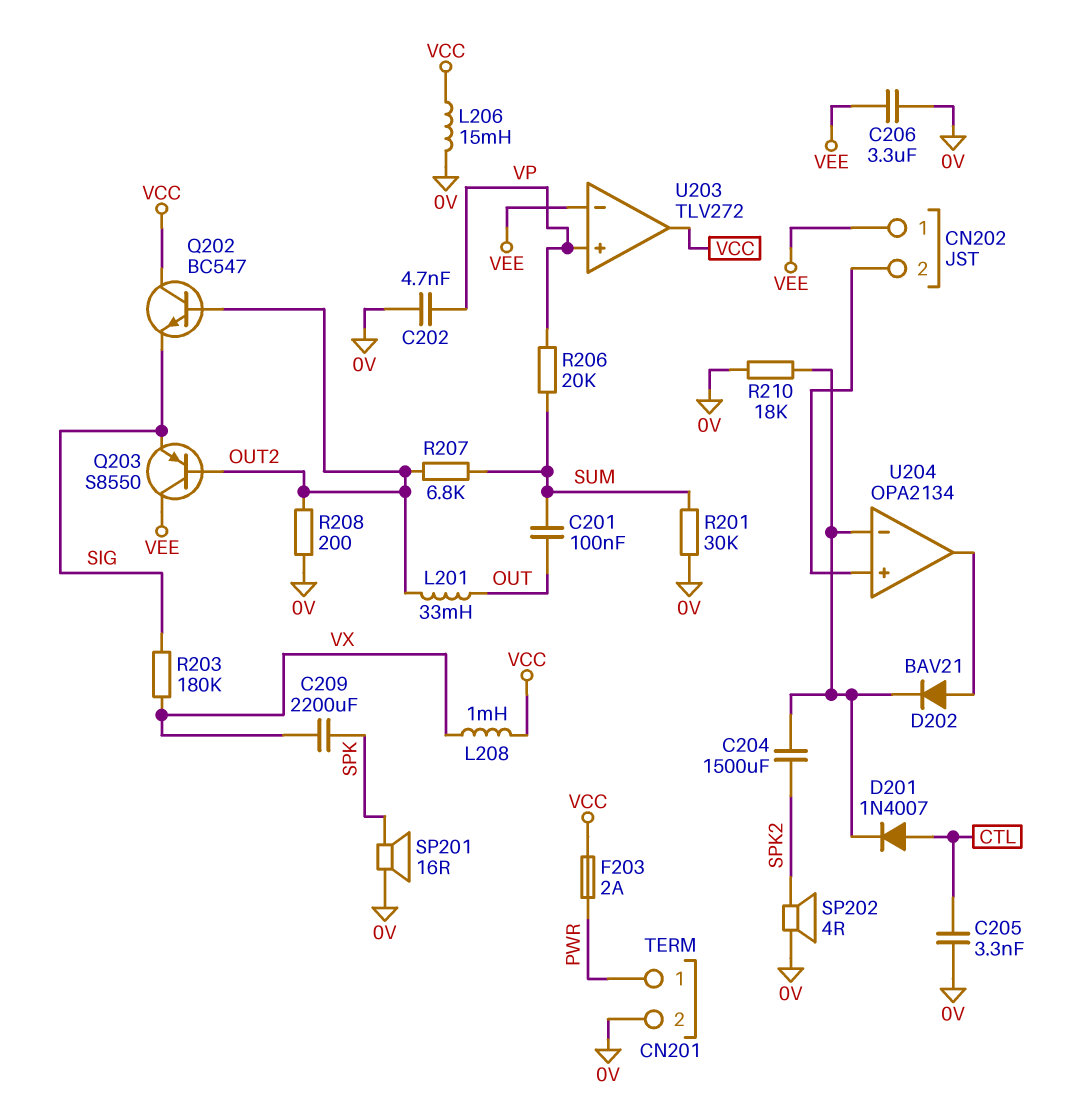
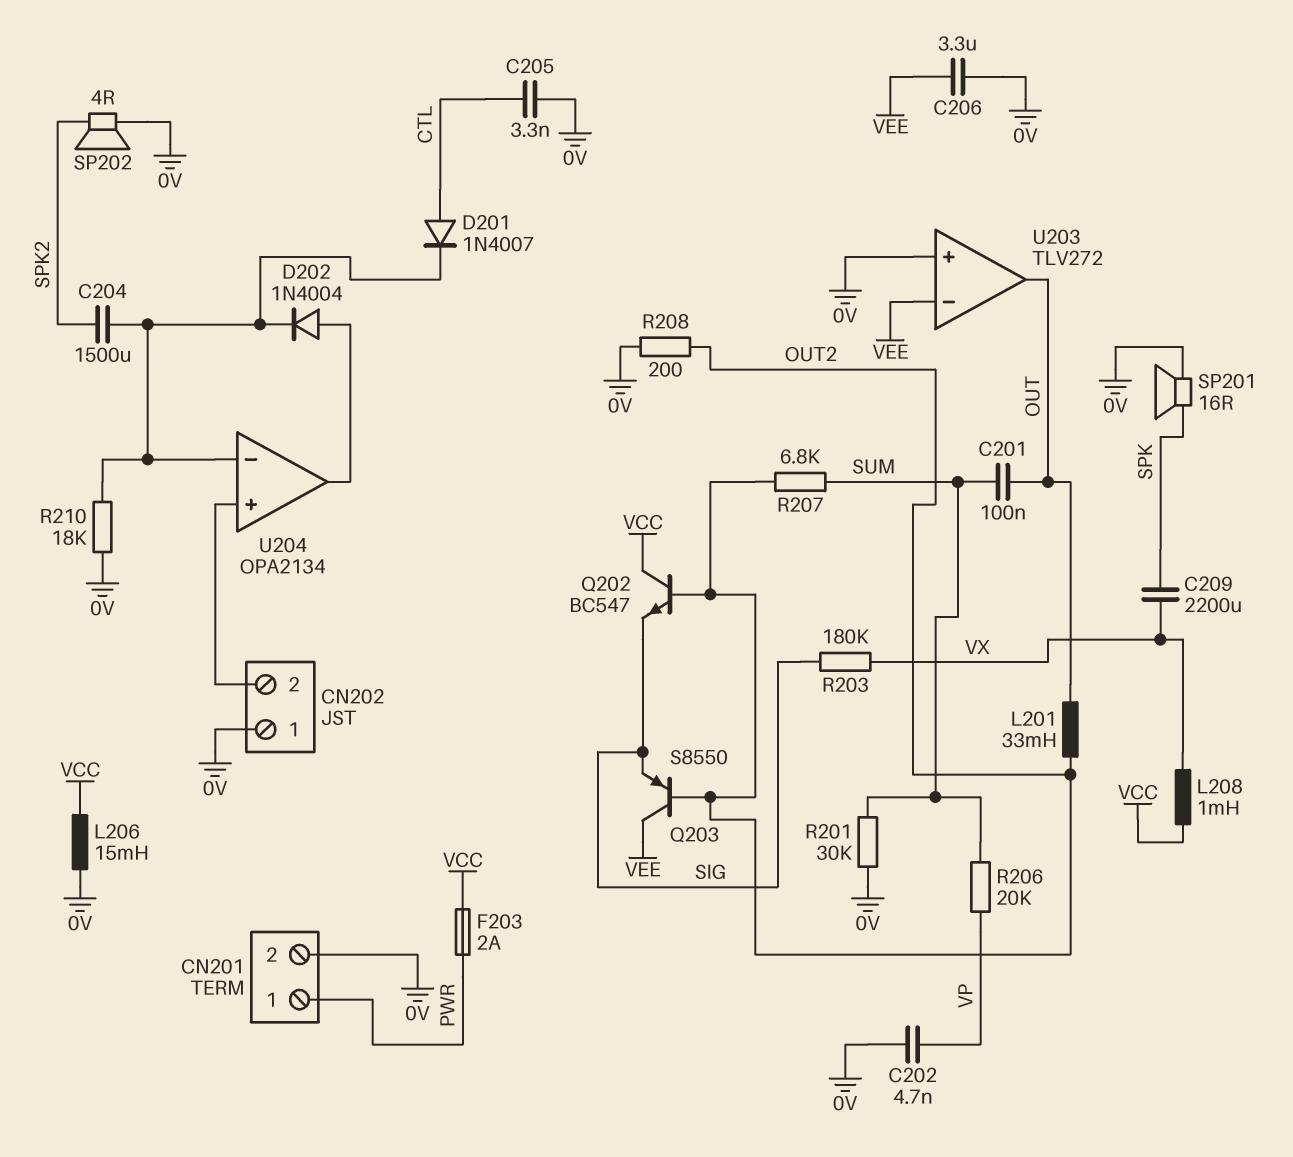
CN202 pin 1: VEE -> 0V
D202: diode BAV21 (A U204/out, K U204/in-) -> diode 1N4004 (A U204/out, K U204/in-)
U203 pin in+: VP -> 0V
U203 pin out: VCC -> OUT

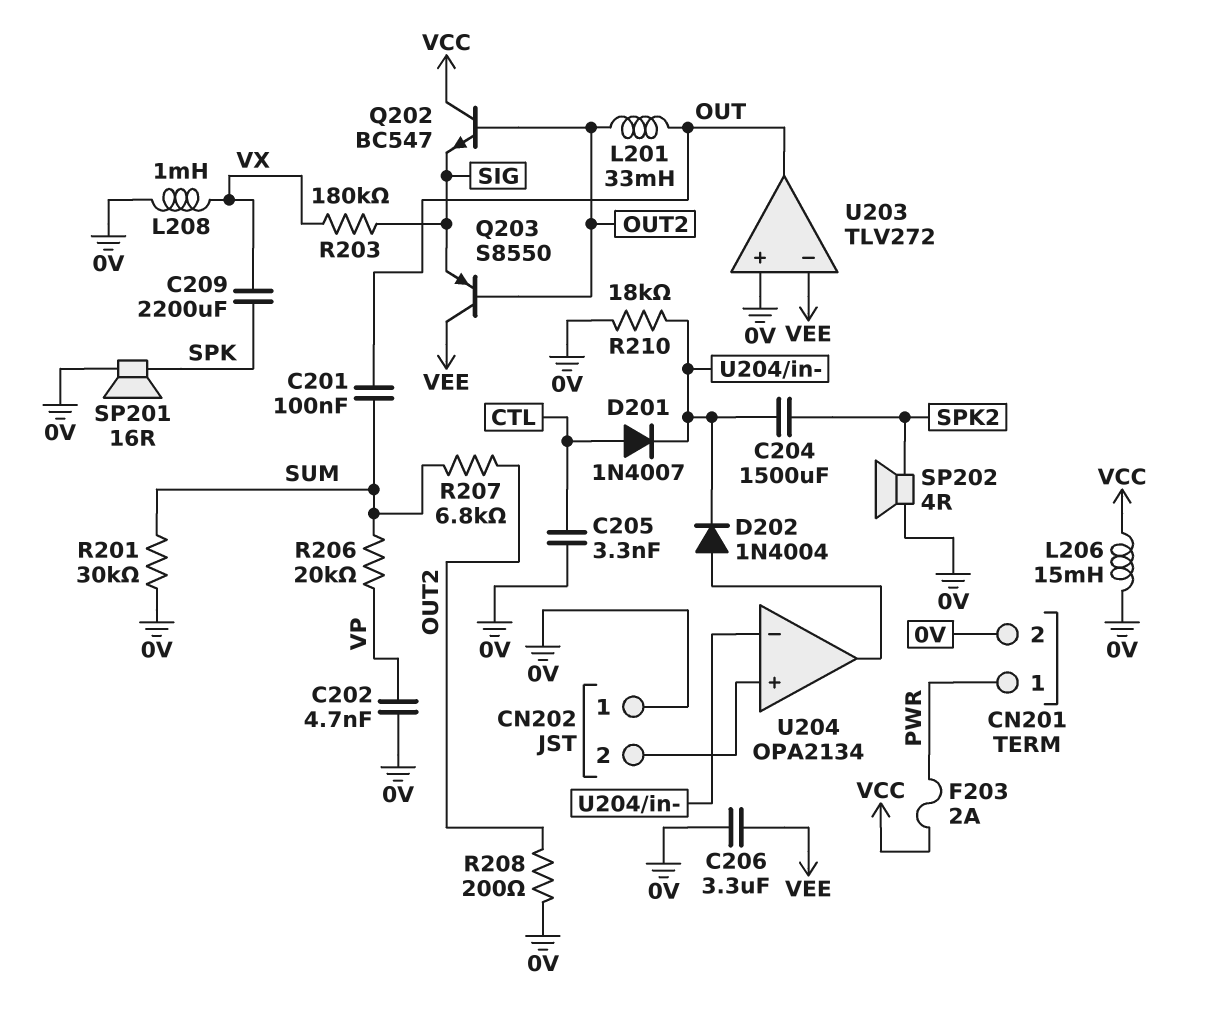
L208: 1mH (VCC, VX) -> 1mH (0V, VX)

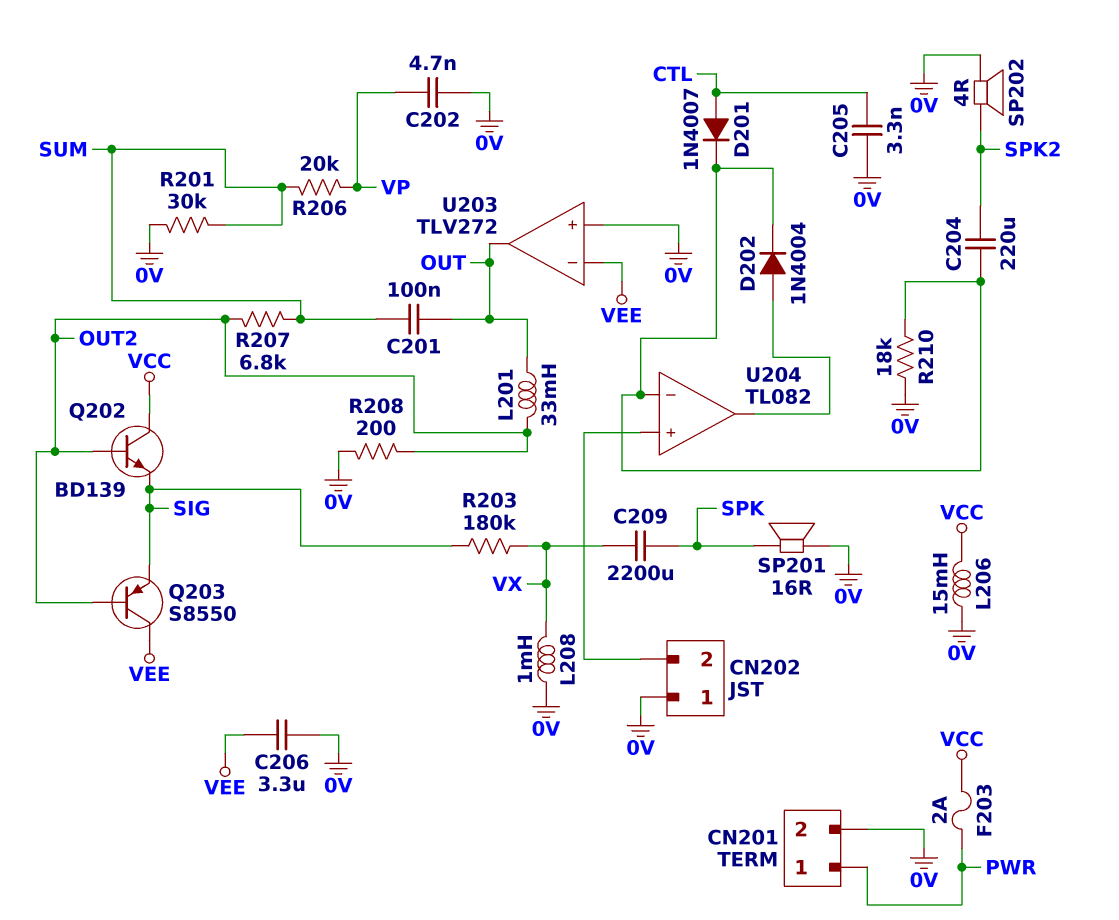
C204: 1500uF (SPK2, U204/in-) -> 220uF (SPK2, U204/in-)
Q202: NPN BC547 (B OUT2, C VCC, E SIG) -> NPN BD139 (B OUT2, C VCC, E SIG)
U204: OPA2134 -> TL082

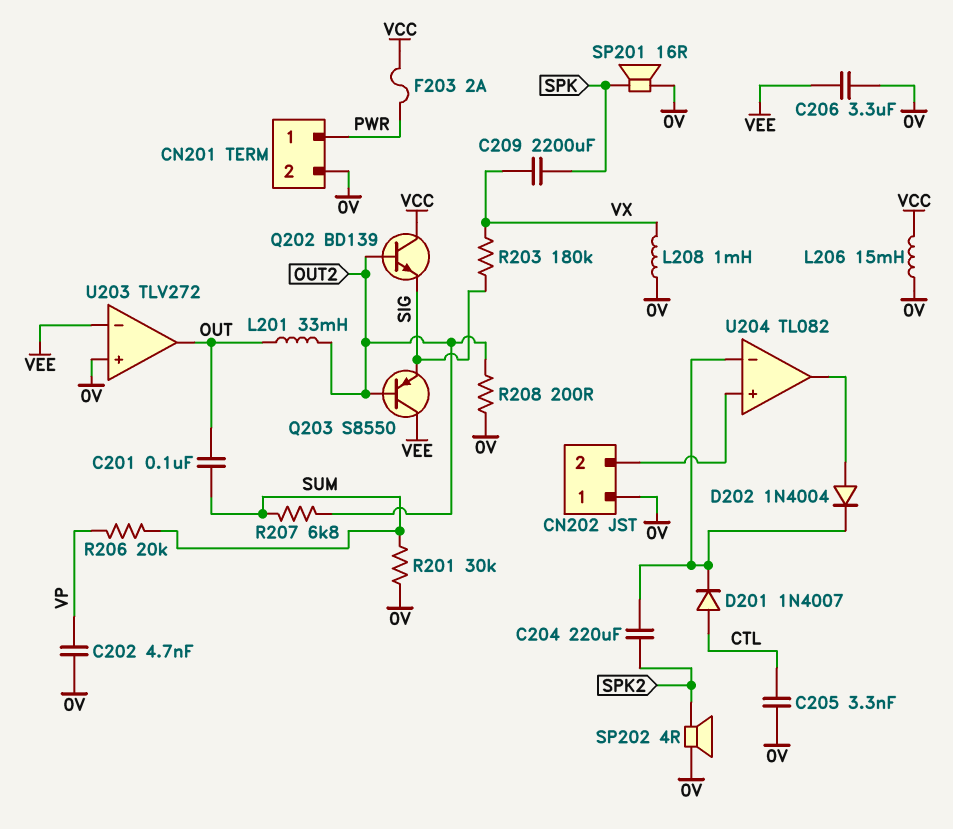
R210: 18k (0V, U204/in-) -> none

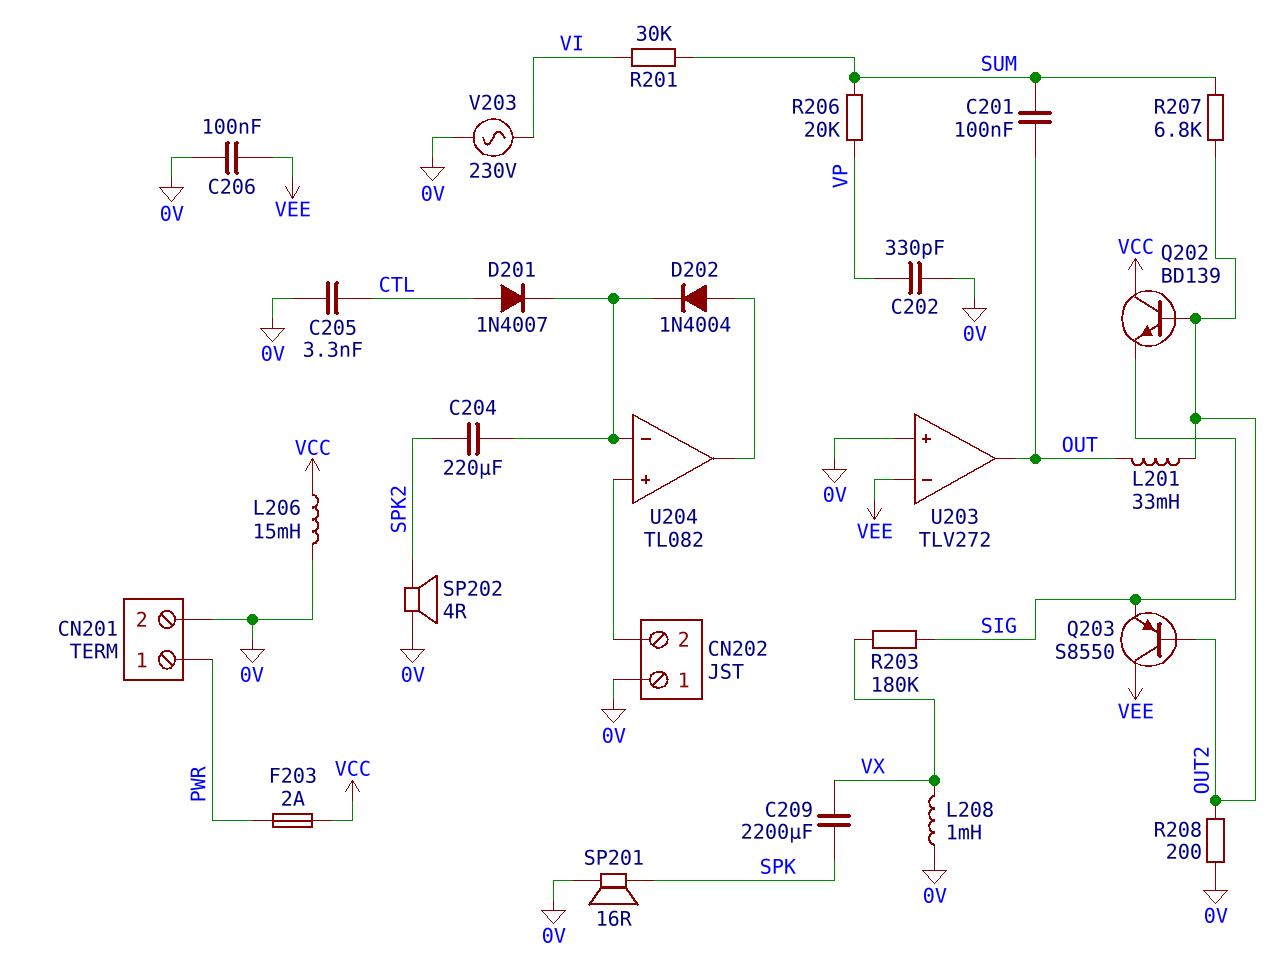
C202: 4.7nF (0V, VP) -> 330pF (0V, VP)
C206: 3.3uF (0V, VEE) -> 100nF (0V, VEE)
R201: 30k (0V, SUM) -> 30k (SUM, VI)
V203: none -> AC 230V (0V, VI)

